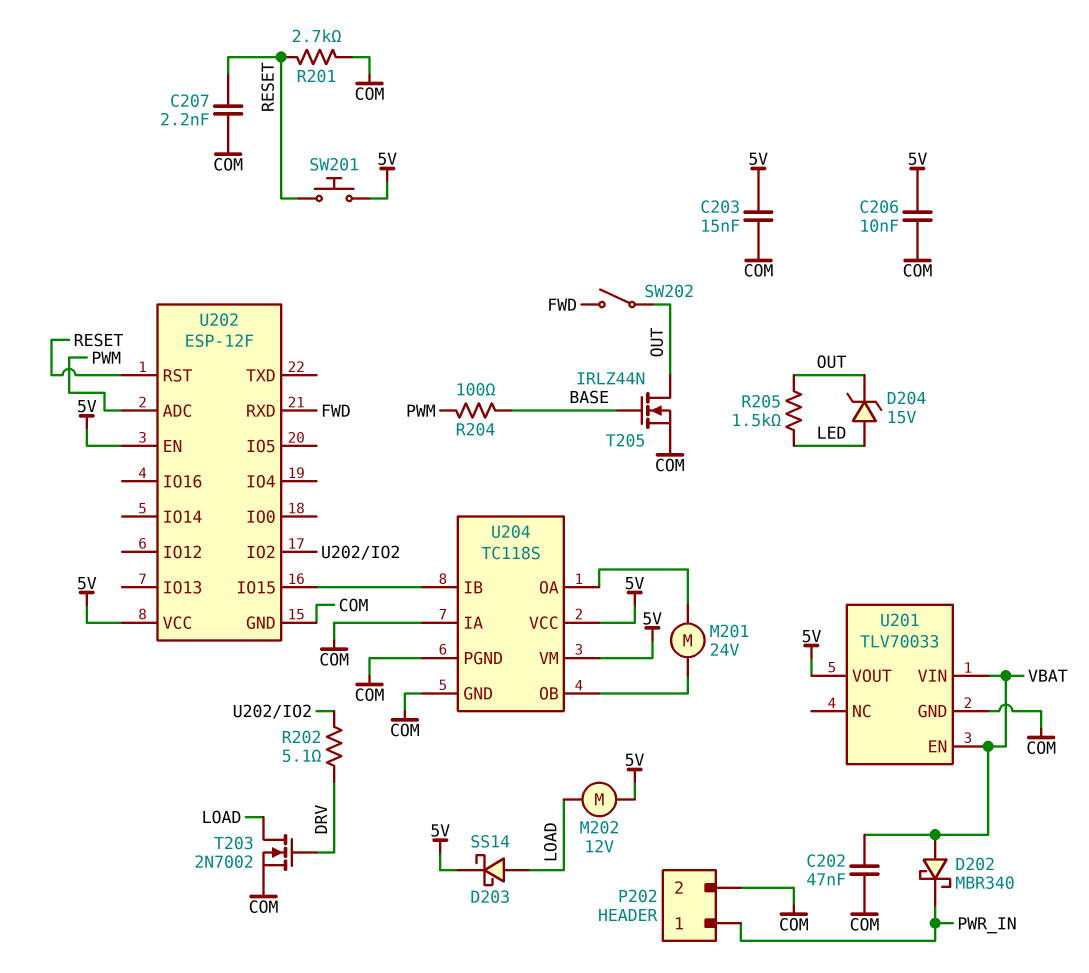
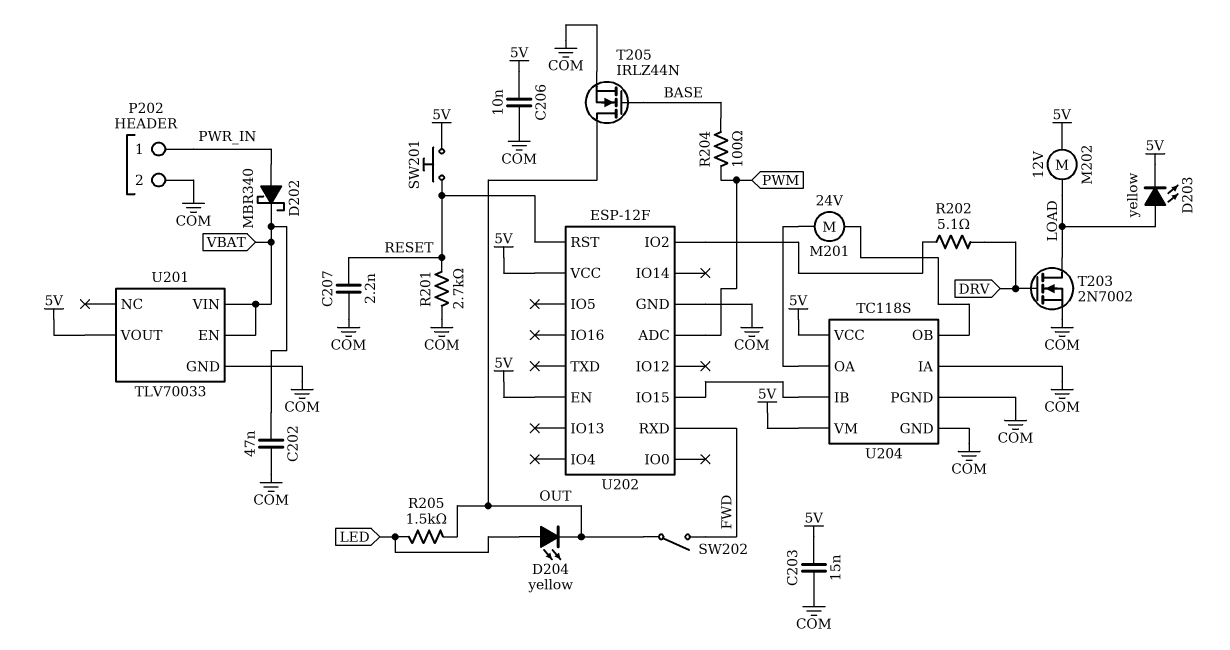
D202: schottky MBR340 (A VBAT, K PWR_IN) -> schottky MBR340 (A PWR_IN, K VBAT)
D203: schottky SS14 (A LOAD, K 5V) -> LED yellow (A LOAD, K 5V)
D204: zener 15V (A LED, K OUT) -> LED yellow (A LED, K OUT)

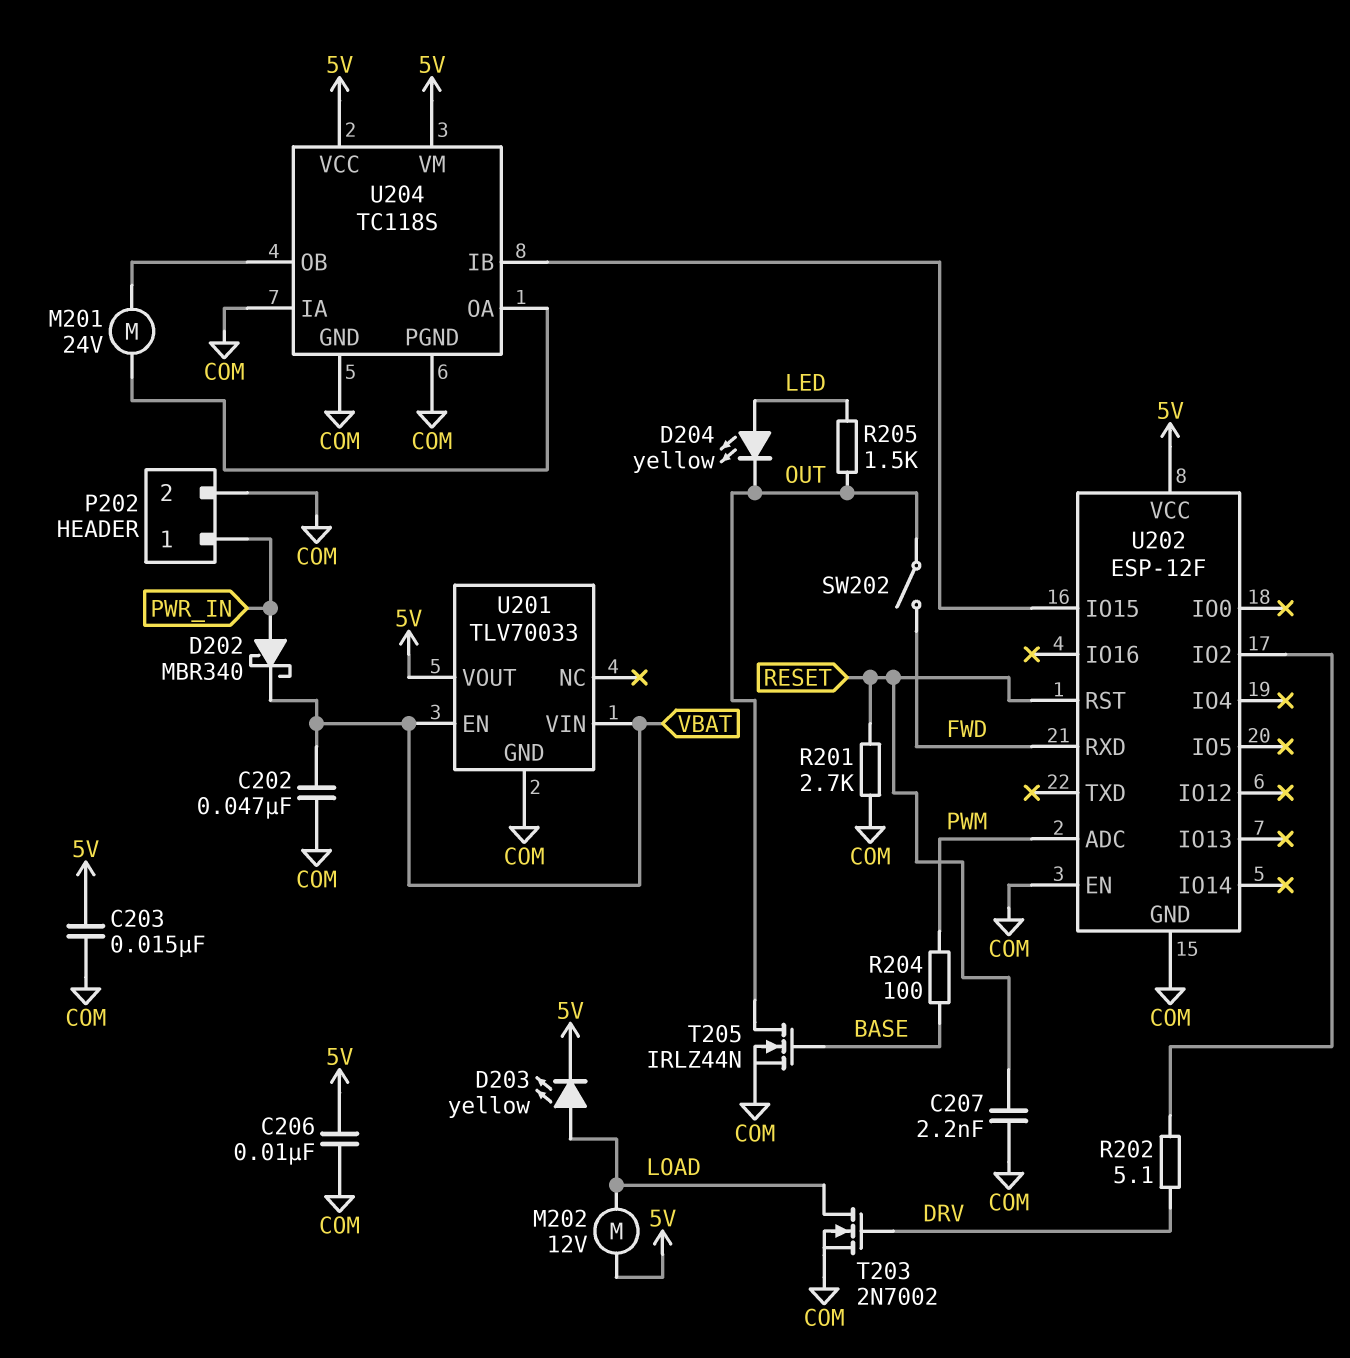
SW201: button (5V, RESET) -> none
U202 pin EN: 5V -> COM

